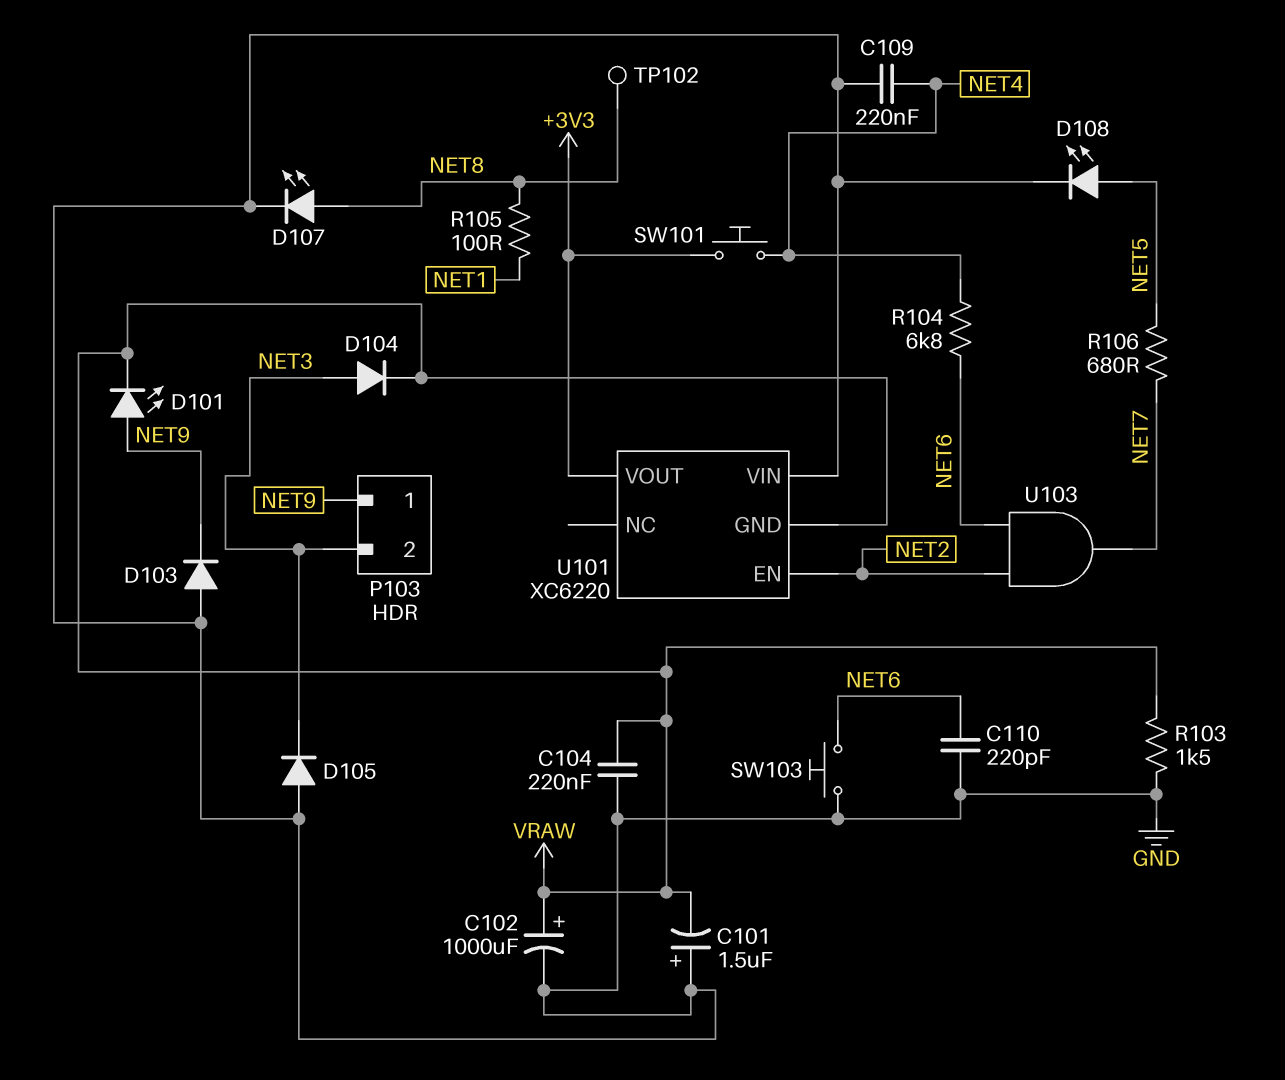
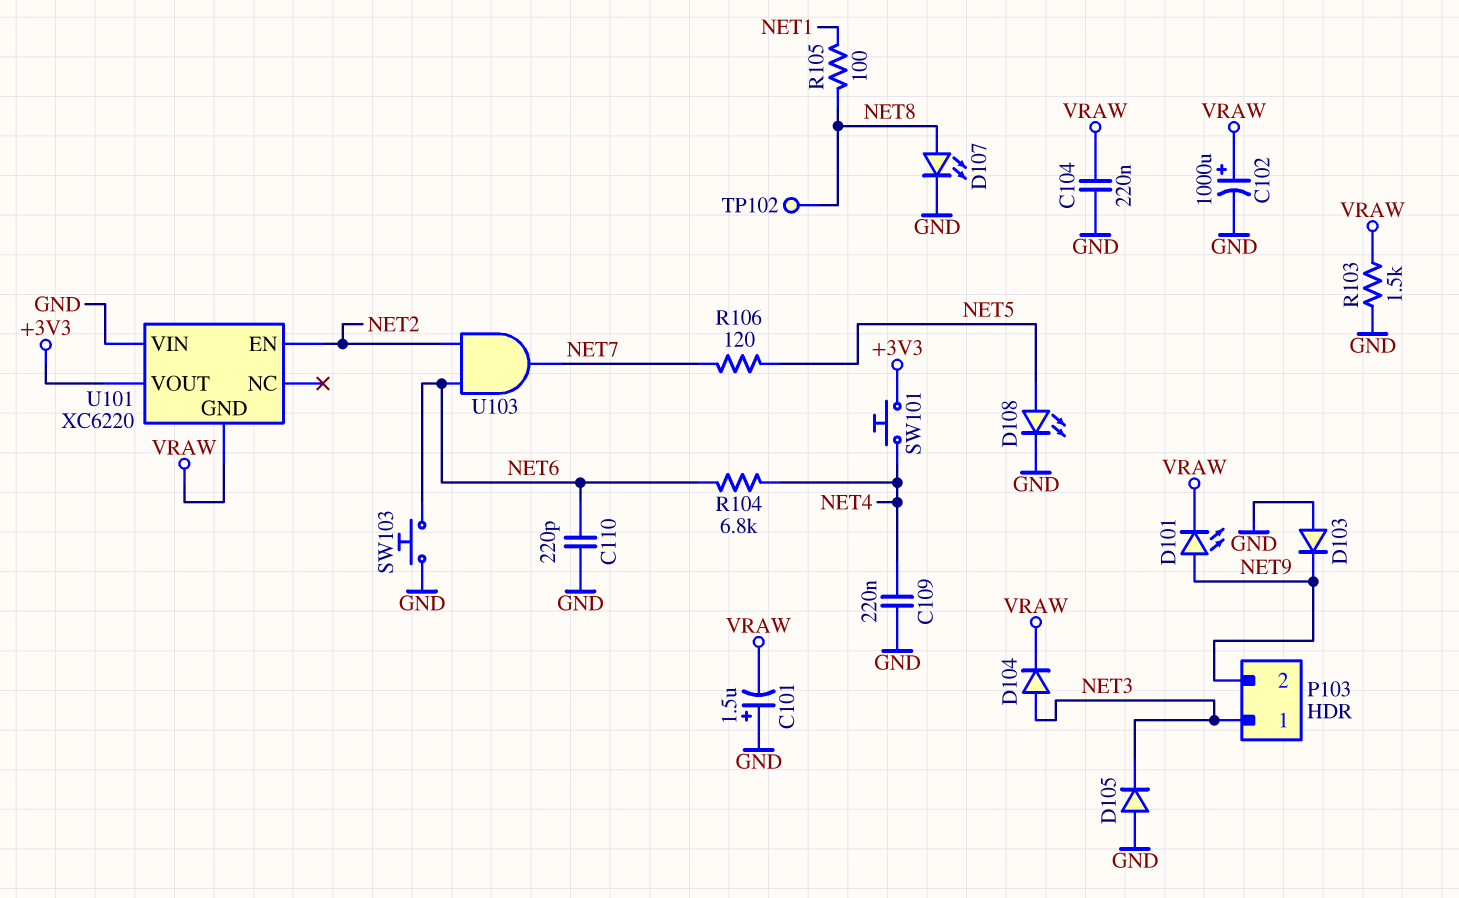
P103 pin 1: NET9 -> NET3
P103 pin 2: NET3 -> NET9
R106: 680 (NET5, NET7) -> 120 (NET5, NET7)

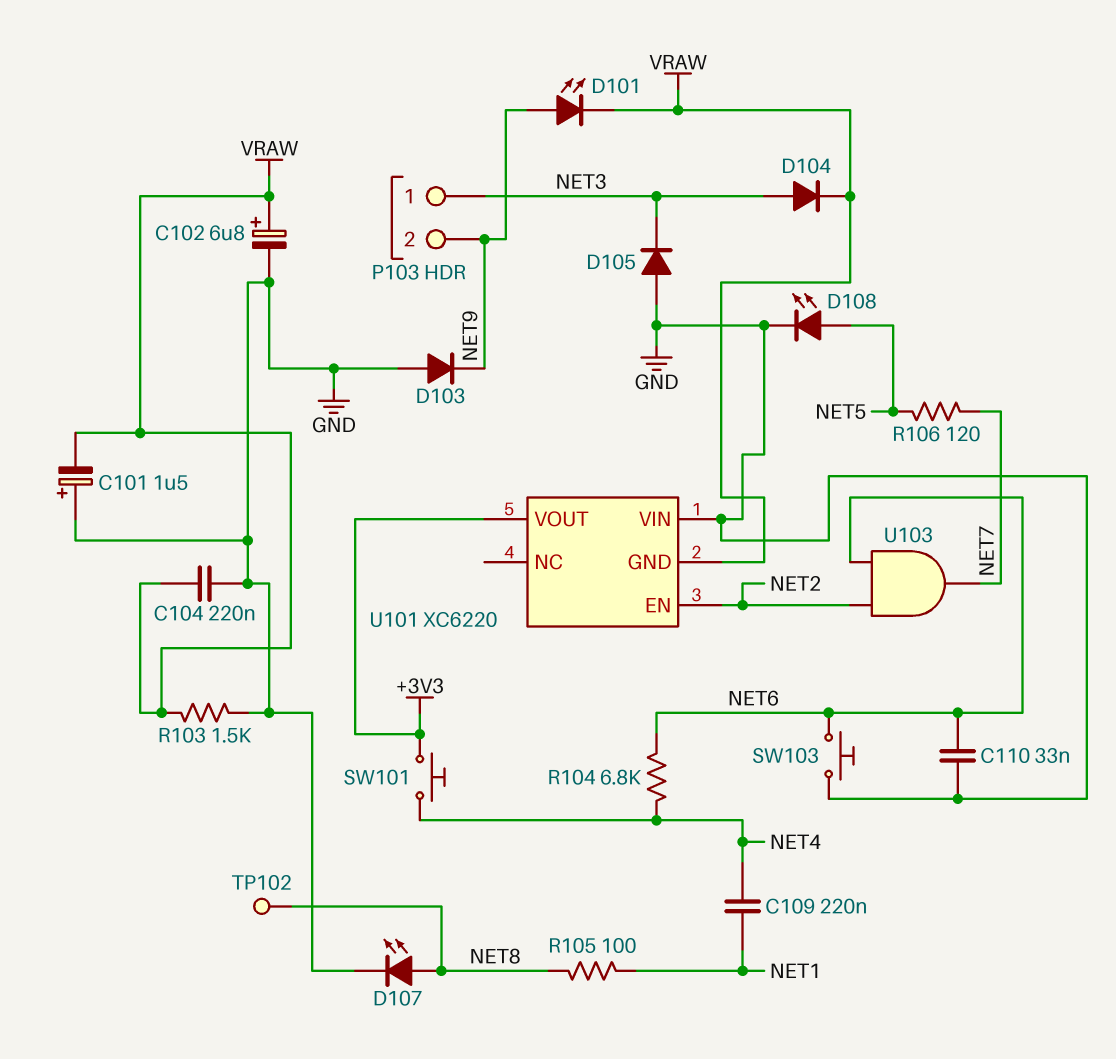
C102: 1000uF (plus VRAW, minus GND) -> 6.8uF (plus VRAW, minus GND)
C109: 220nF (GND, NET4) -> 220nF (NET1, NET4)
C110: 220pF (GND, NET6) -> 33nF (GND, NET6)

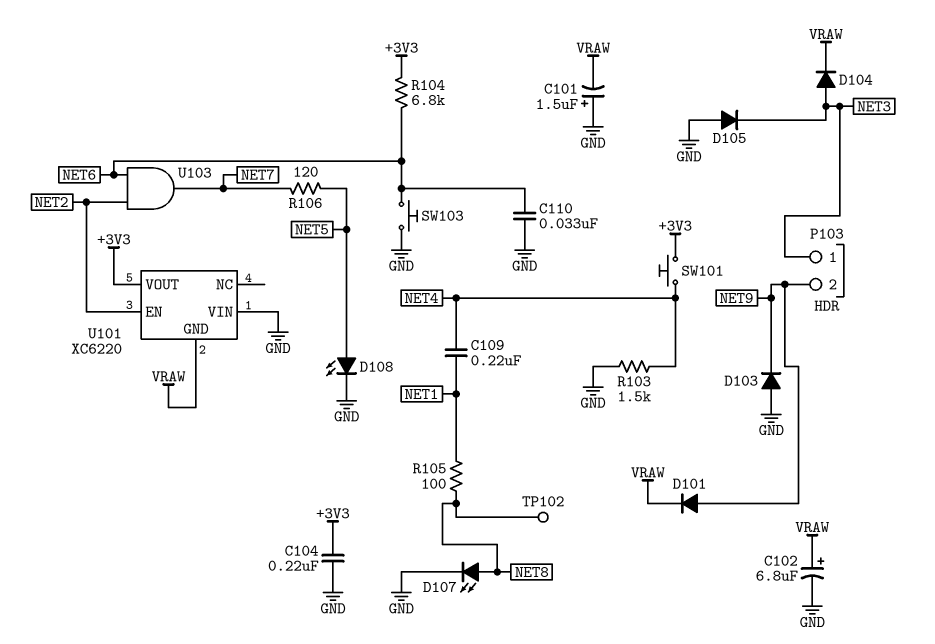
C104: 220nF (GND, VRAW) -> 220nF (+3V3, GND)
D101: LED (A NET9, K VRAW) -> diode (A NET9, K VRAW)
R103: 1.5k (GND, VRAW) -> 1.5k (GND, NET4)
R104: 6.8k (NET4, NET6) -> 6.8k (+3V3, NET6)

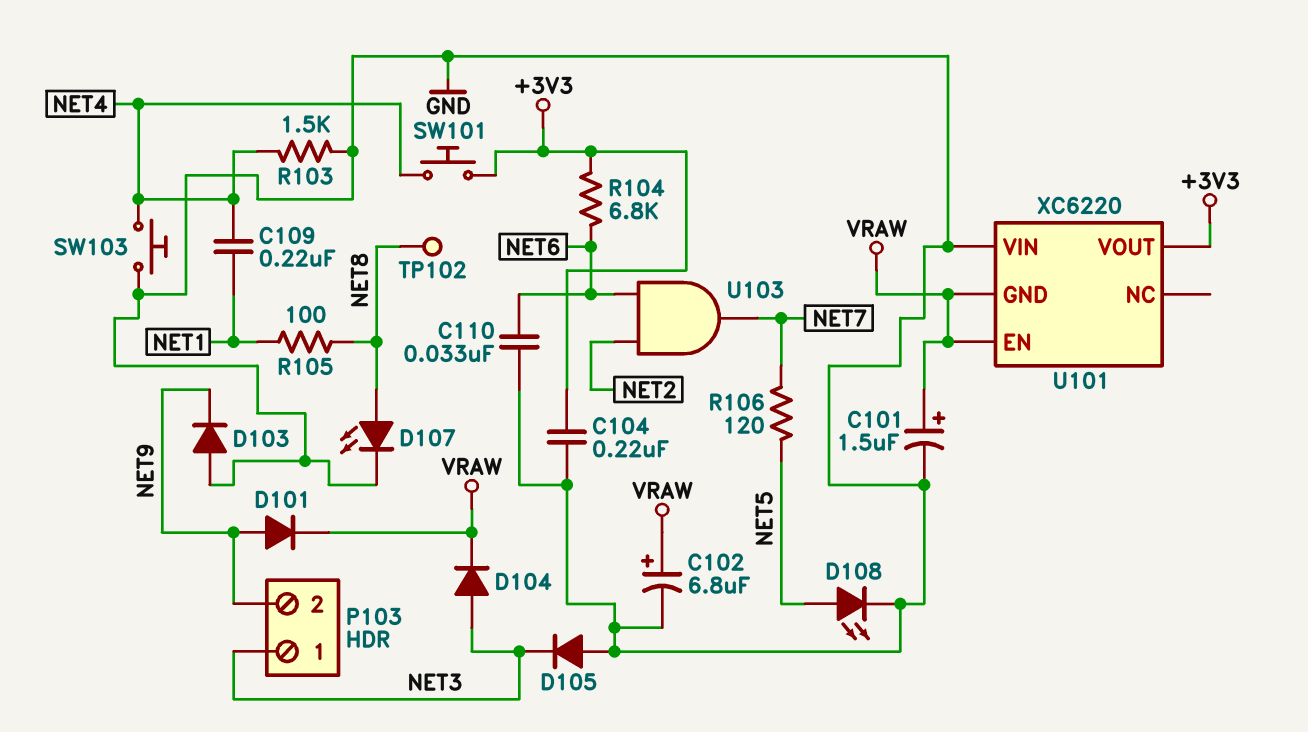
C101: 1.5uF (plus GND, minus VRAW) -> 1.5uF (plus VRAW, minus GND)
SW103: button (GND, NET6) -> button (GND, NET4)
U101 pin EN: NET2 -> VRAW

